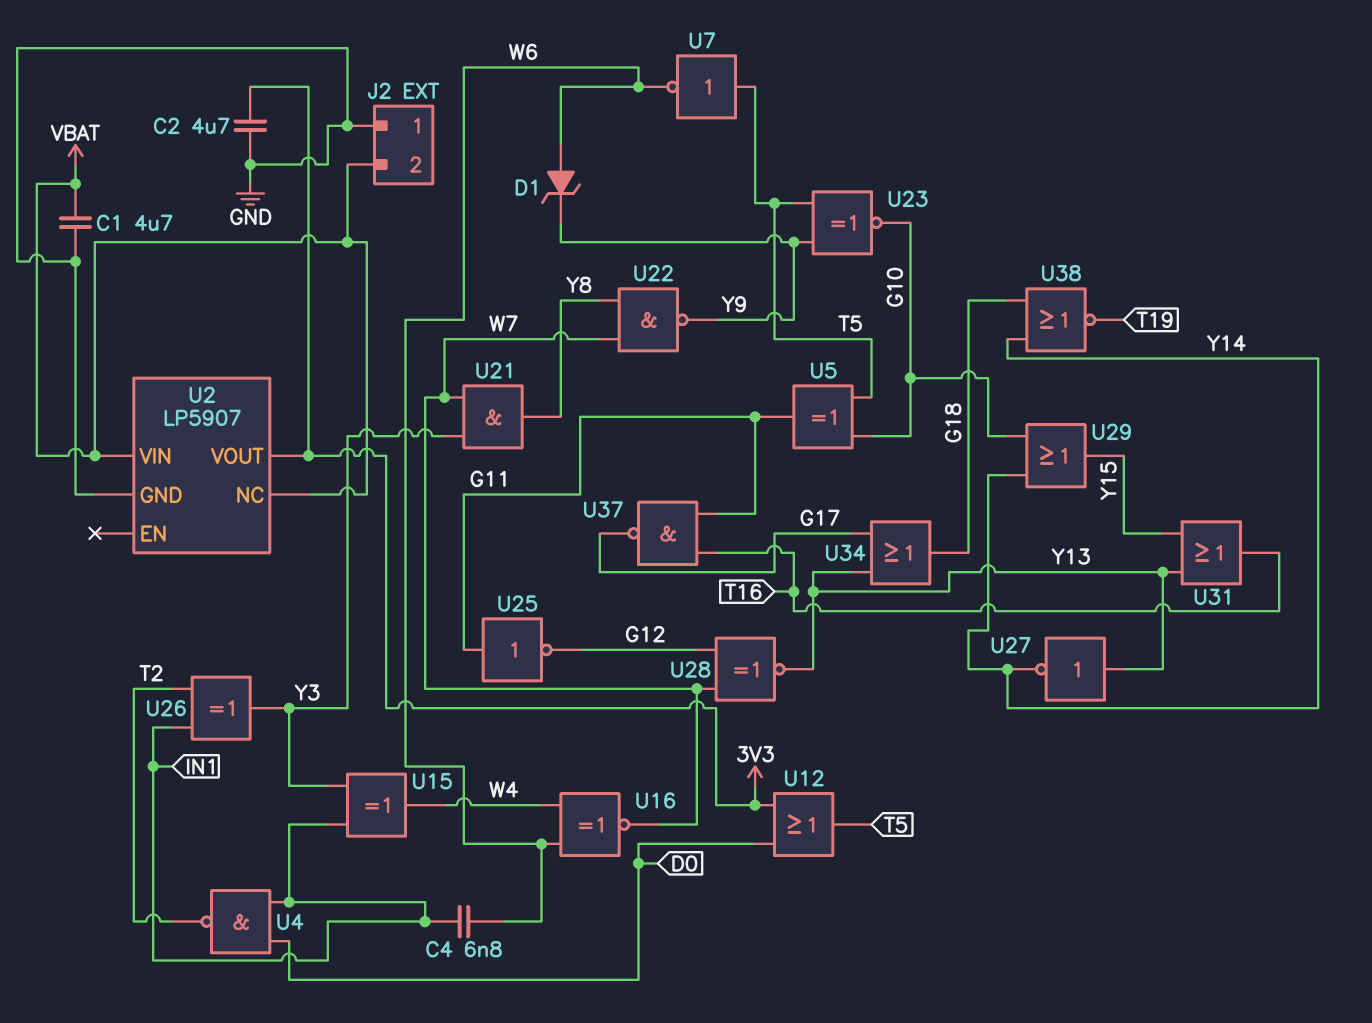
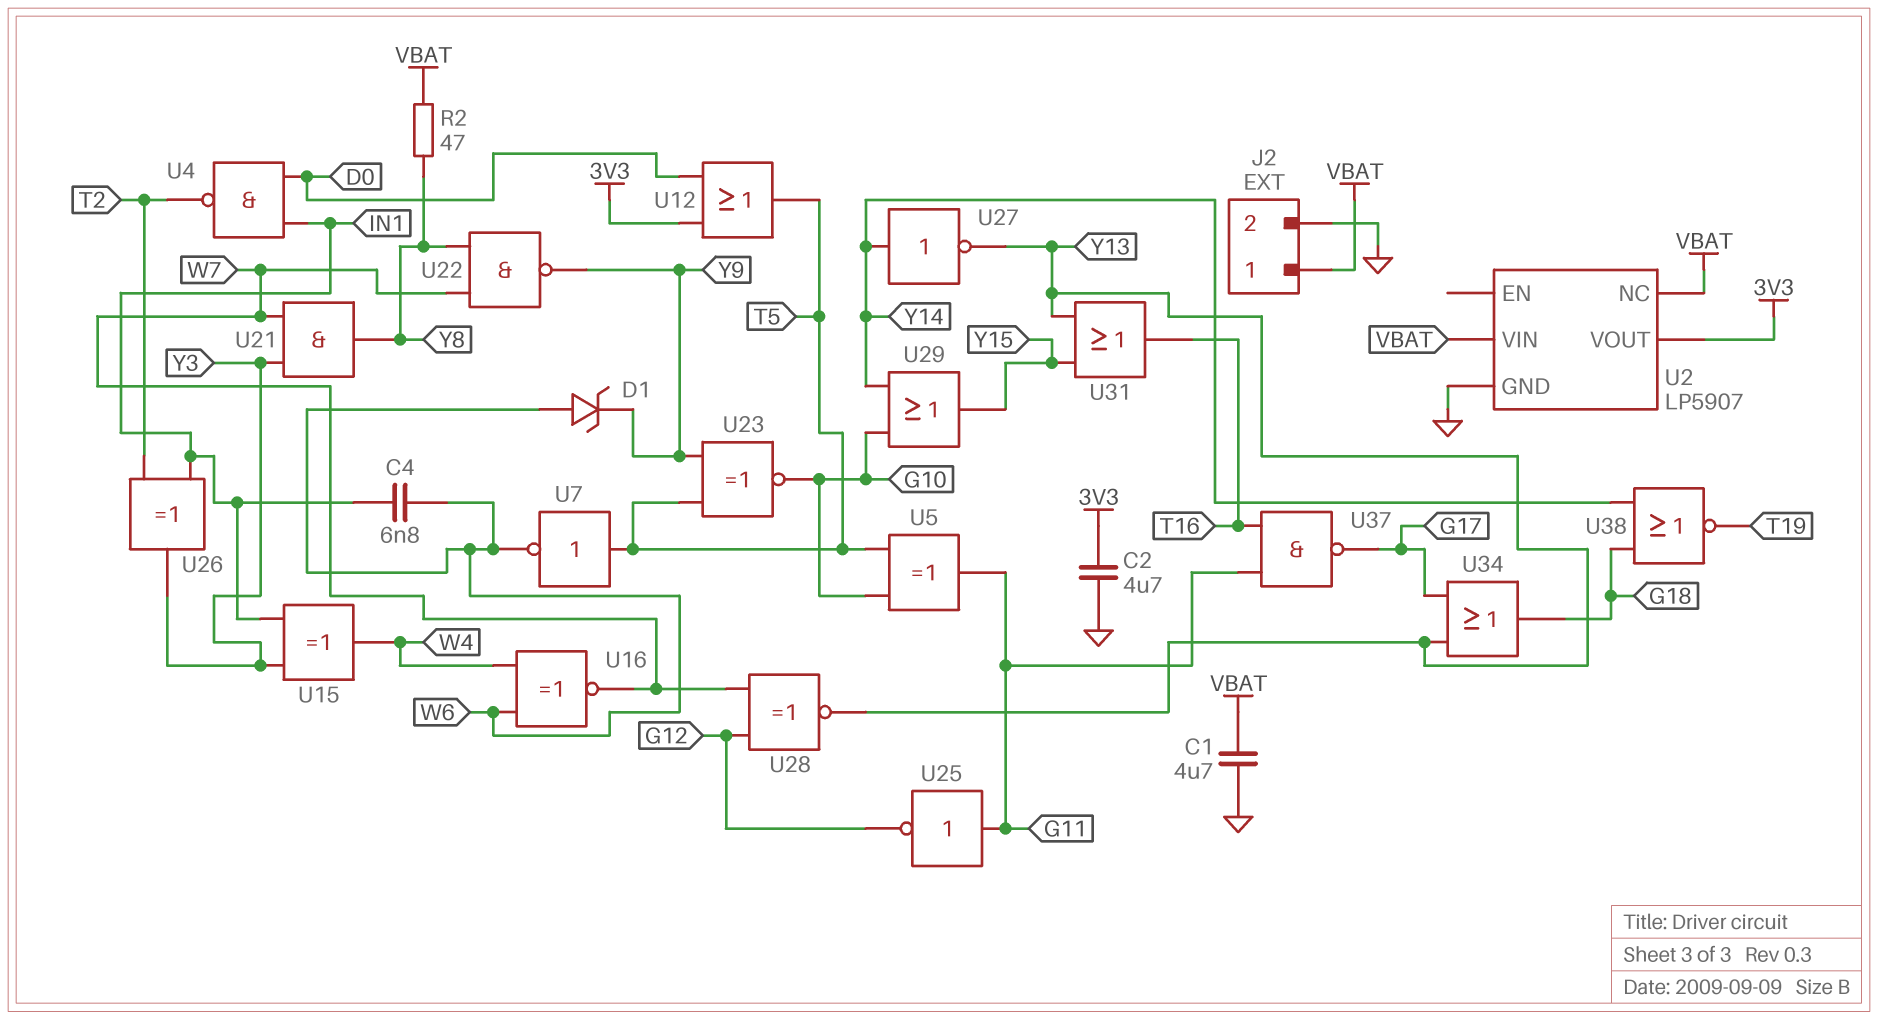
J2 pin 1: GND -> VBAT
J2 pin 2: VBAT -> GND
R2: none -> 47 (VBAT, Y8)
U27: NOT (in Y13, out Y14) -> NOT (in Y14, out Y13)

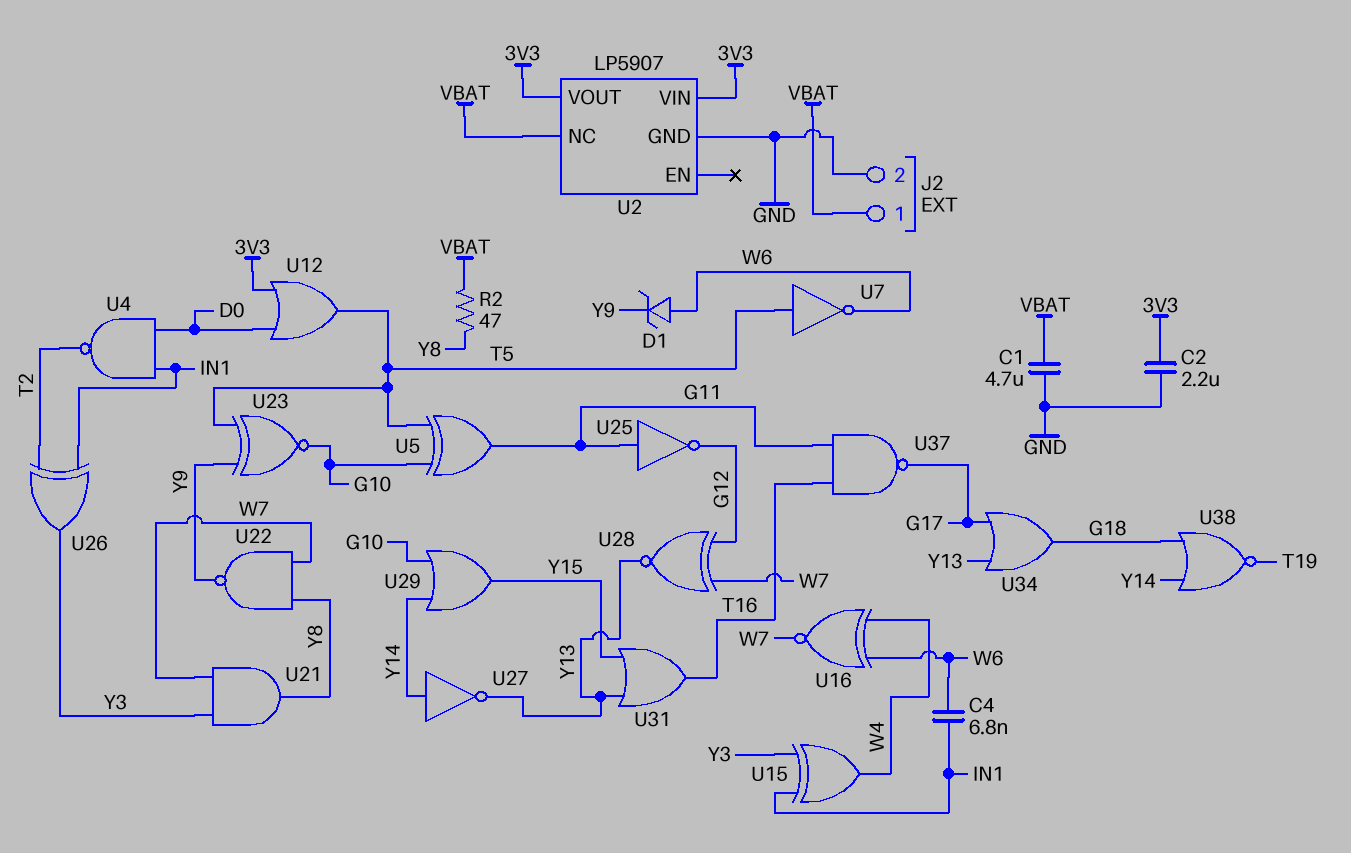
C2: 4.7uF (3V3, GND) -> 2.2uF (3V3, GND)
U2 pin VIN: VBAT -> 3V3

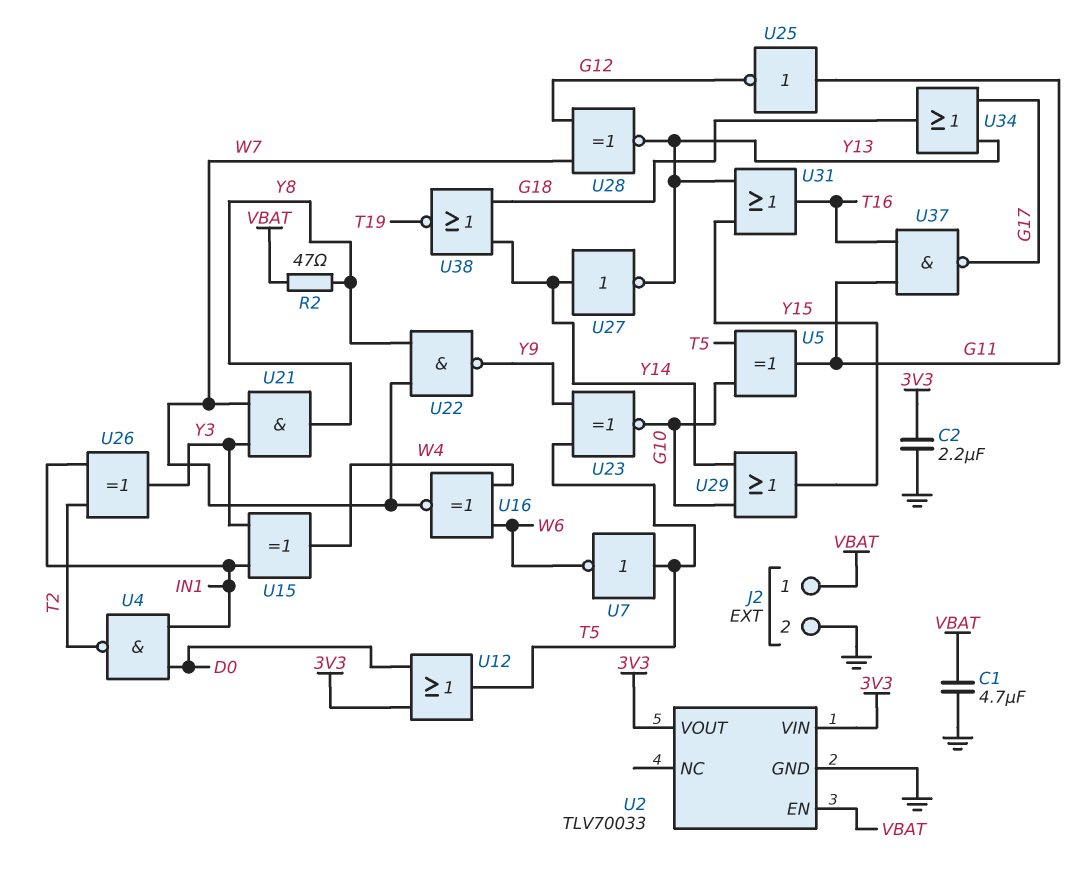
C4: 6.8nF (IN1, W6) -> none
D1: zener (A W6, K Y9) -> none
U2: LP5907 -> TLV70033
U2 pin EN: none -> VBAT
U2 pin NC: VBAT -> none

